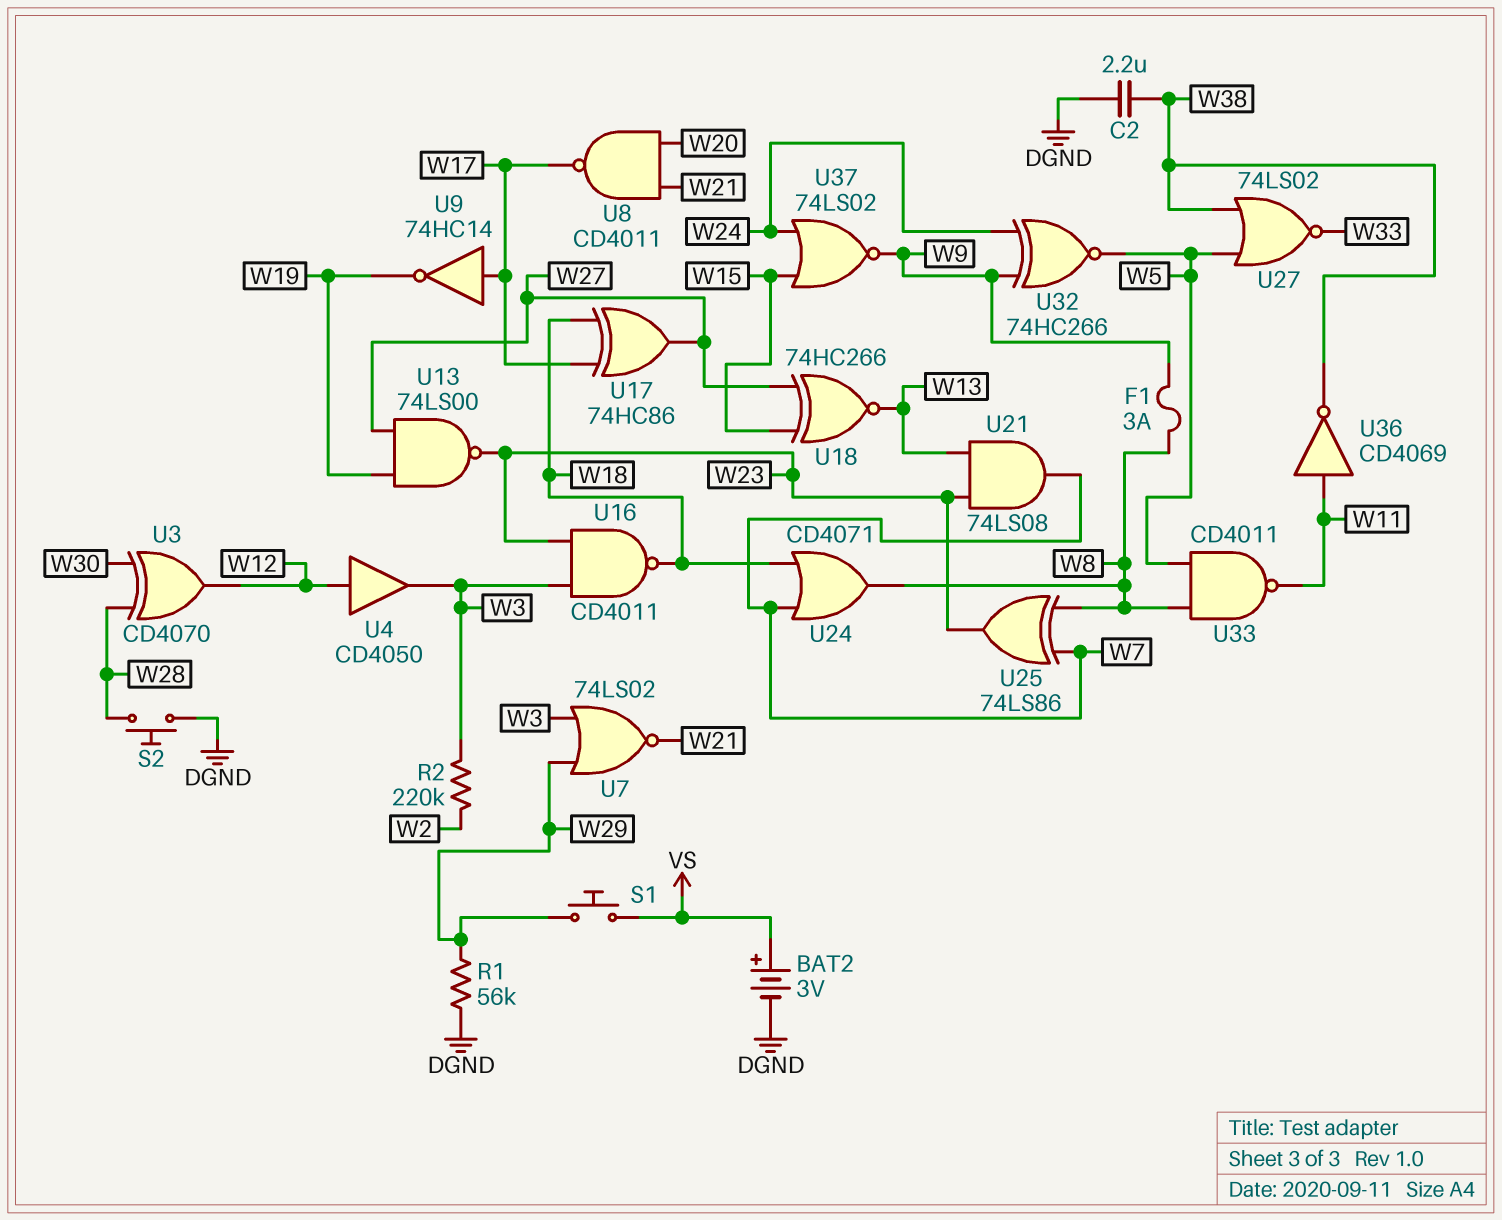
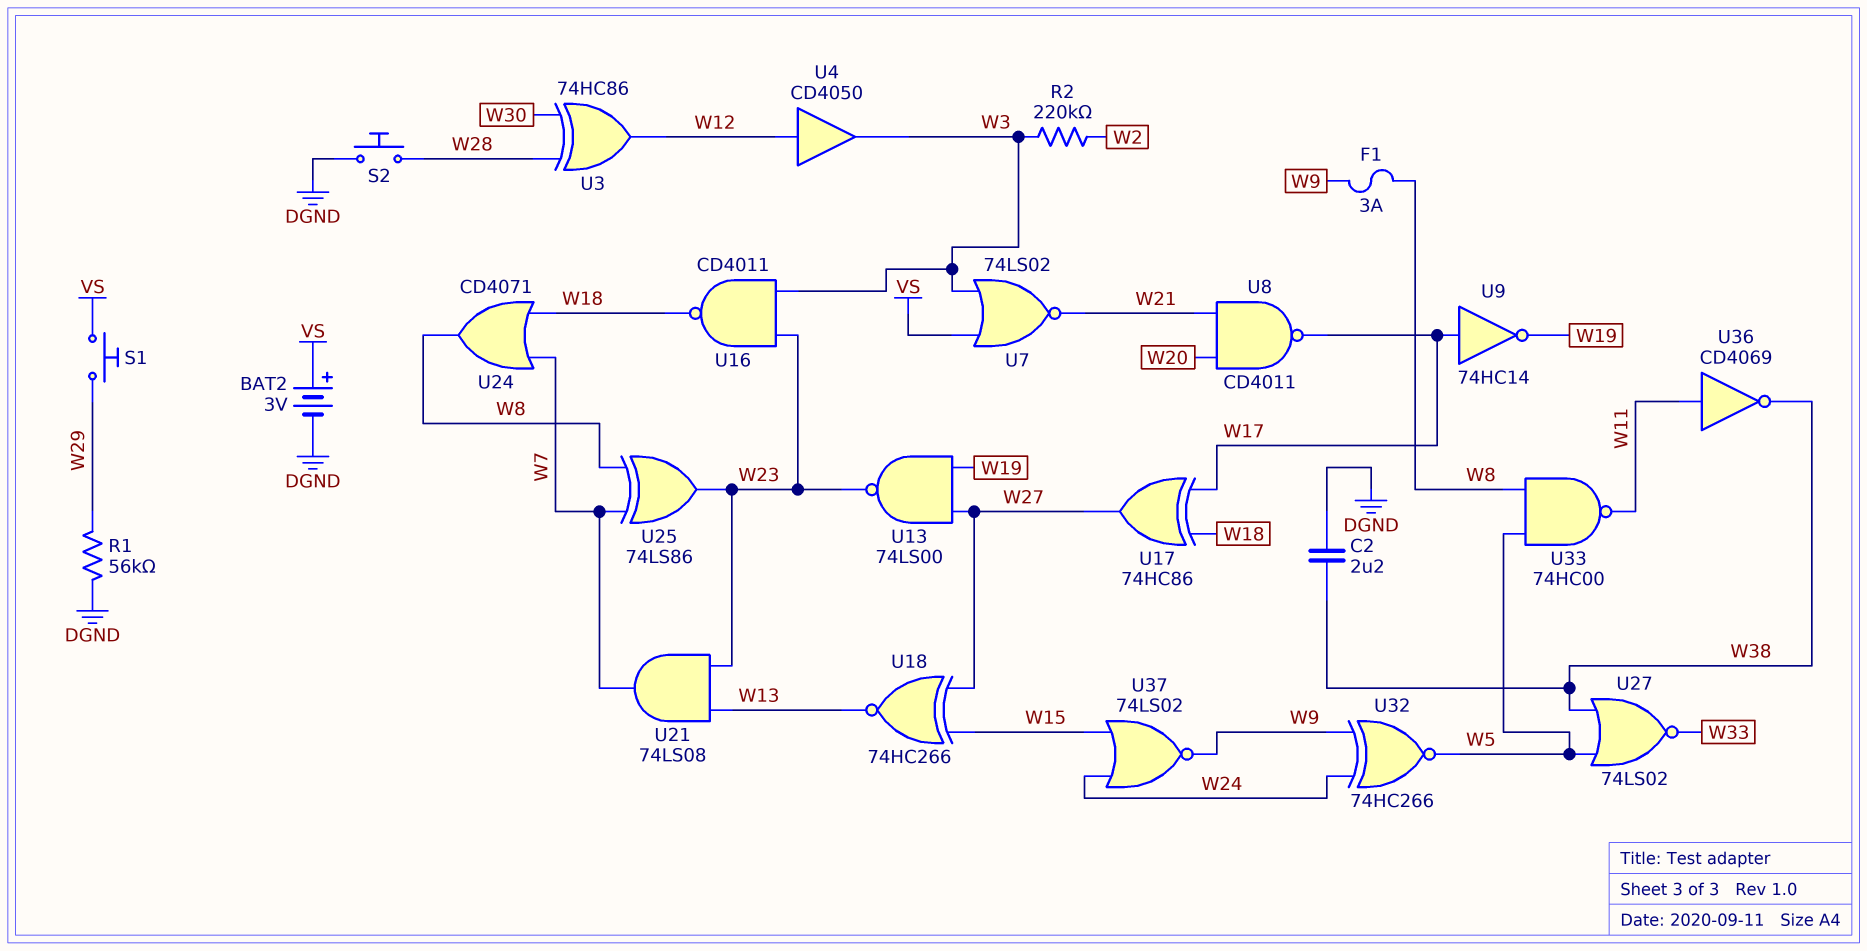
U3: XOR CD4070 (in W28, in W30, out W12) -> XOR 74HC86 (in W28, in W30, out W12)
U7: NOR 74LS02 (in W3, in W29, out W21) -> NOR 74LS02 (in VS, in W3, out W21)
U33: NAND CD4011 (in W5, in W8, out W11) -> NAND 74HC00 (in W5, in W8, out W11)

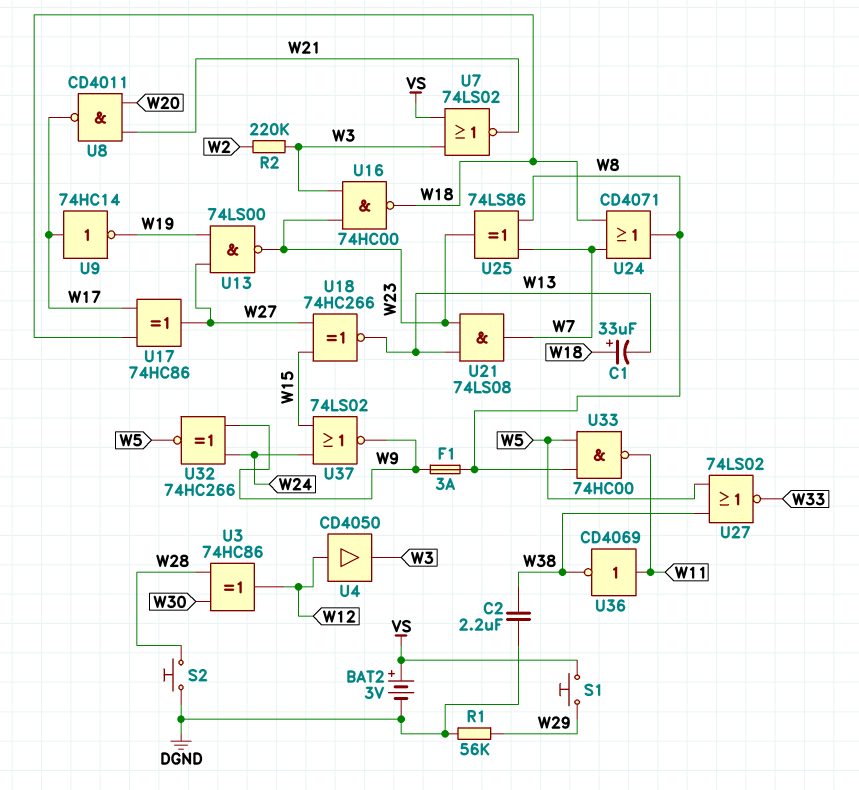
C1: none -> 33uF (plus W18, minus W13)
U16: NAND CD4011 (in W3, in W23, out W18) -> NAND 74HC00 (in W3, in W23, out W18)

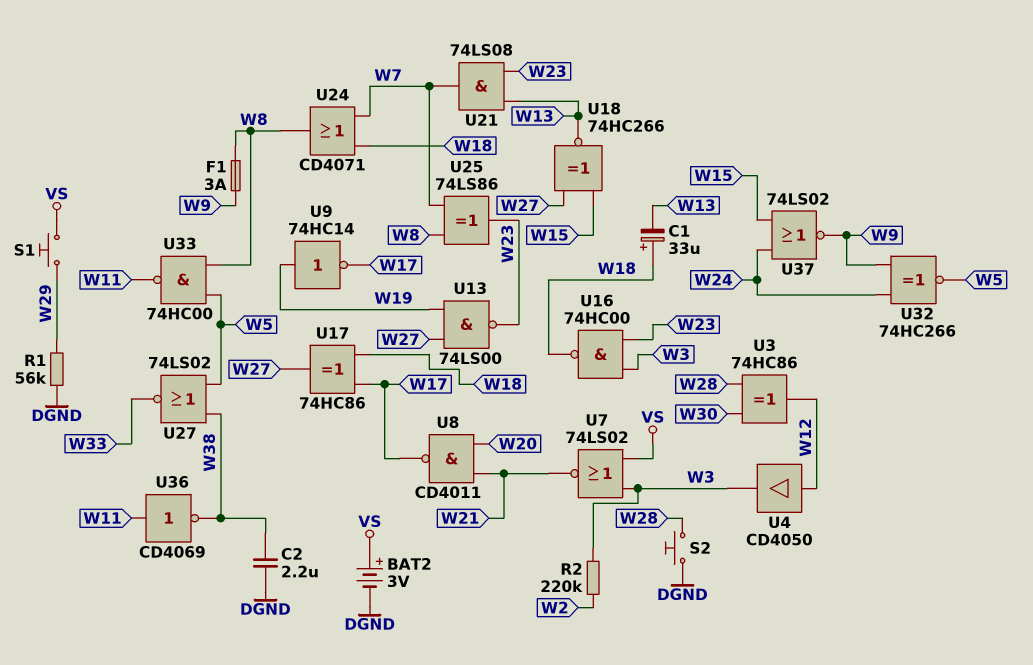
U9: NOT 74HC14 (in W17, out W19) -> NOT 74HC14 (in W19, out W17)

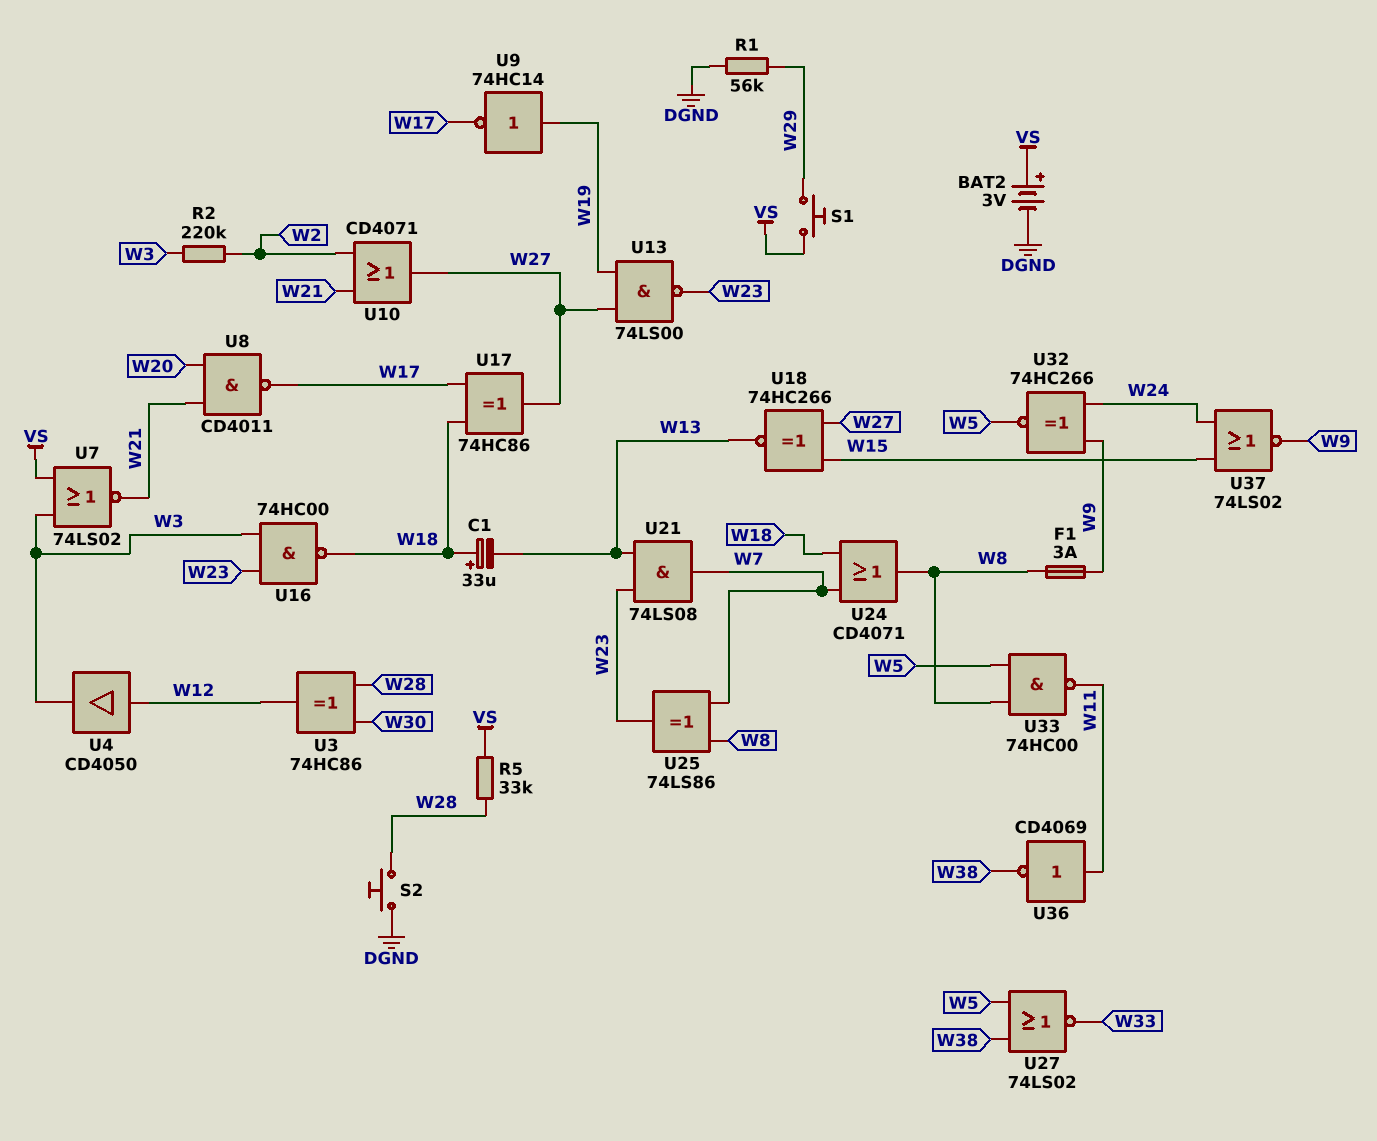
C2: 2.2uF (DGND, W38) -> none
R5: none -> 33k (VS, W28)
U10: none -> OR CD4071 (in W2, in W21, out W27)

